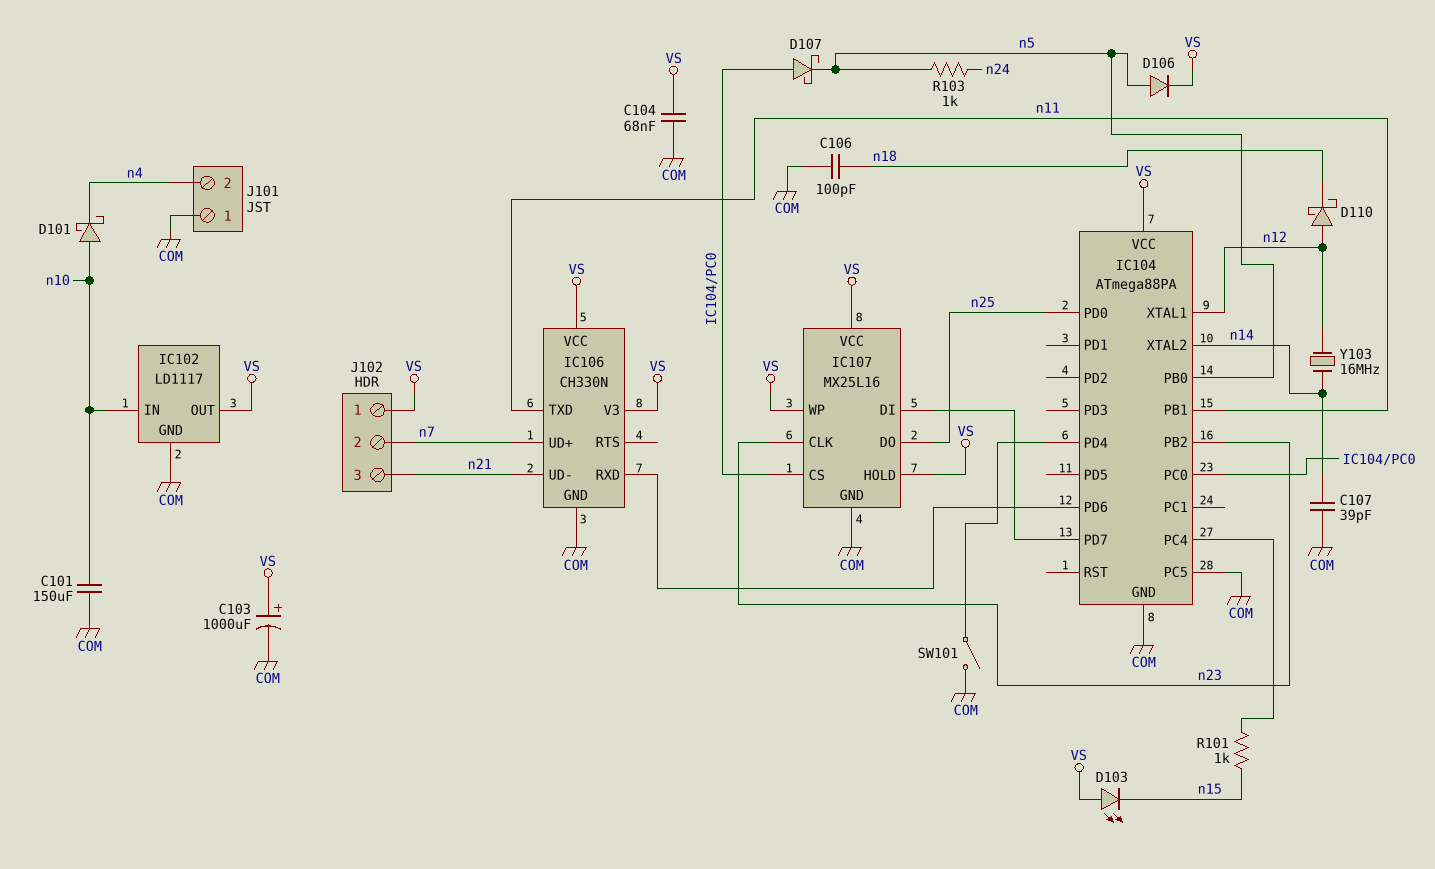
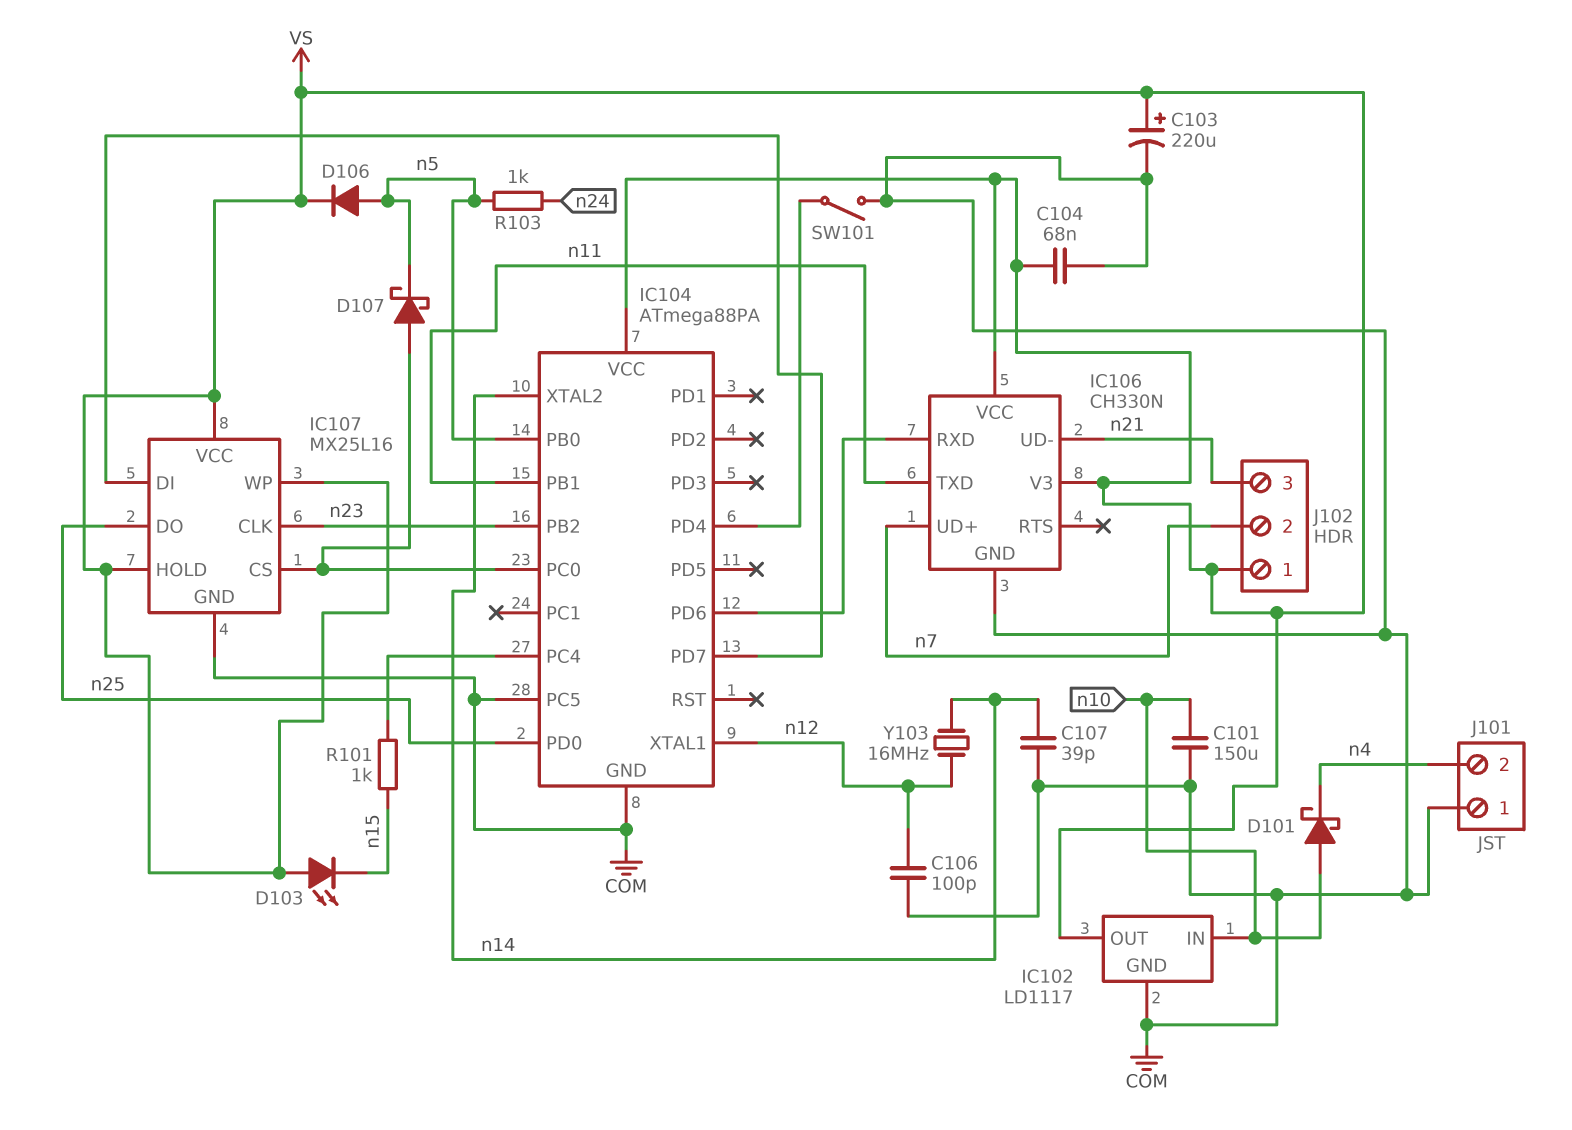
C103: 1000uF (plus VS, minus COM) -> 220uF (plus VS, minus COM)
C106: 100pF (COM, n18) -> 100pF (COM, n12)
D110: schottky (A n12, K n18) -> none

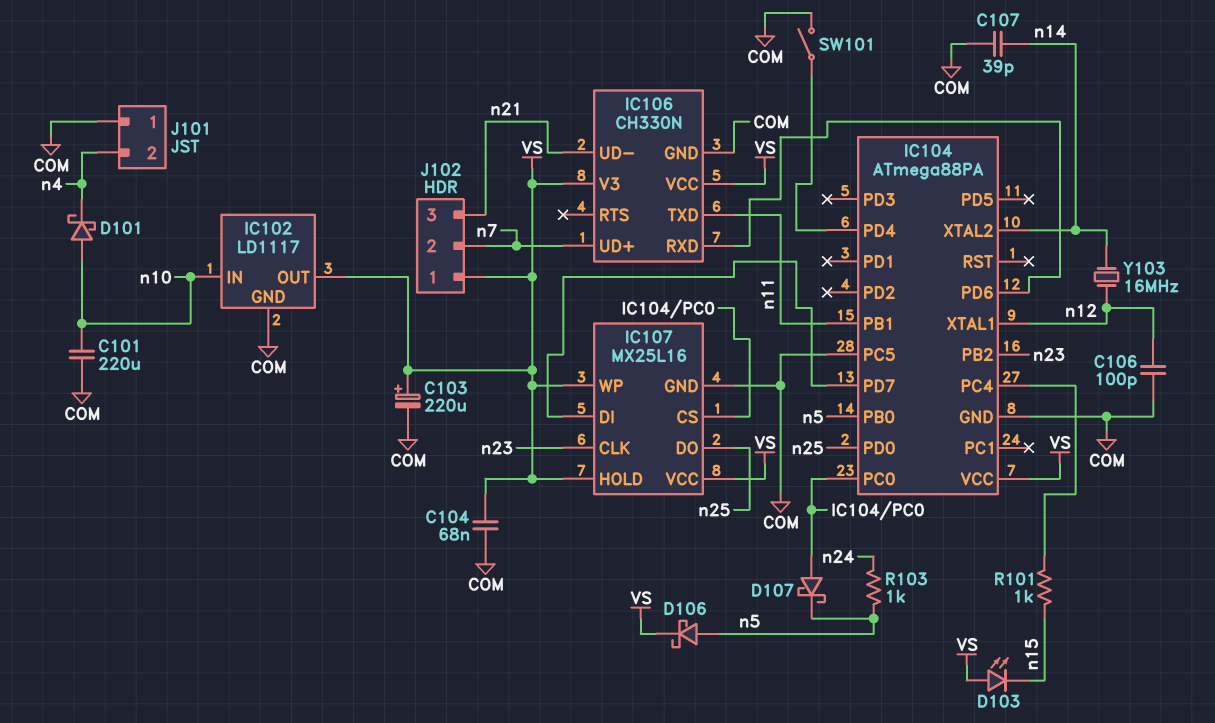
C101: 150uF (COM, n10) -> 220uF (COM, n10)
D106: diode (A n5, K VS) -> schottky (A n5, K VS)

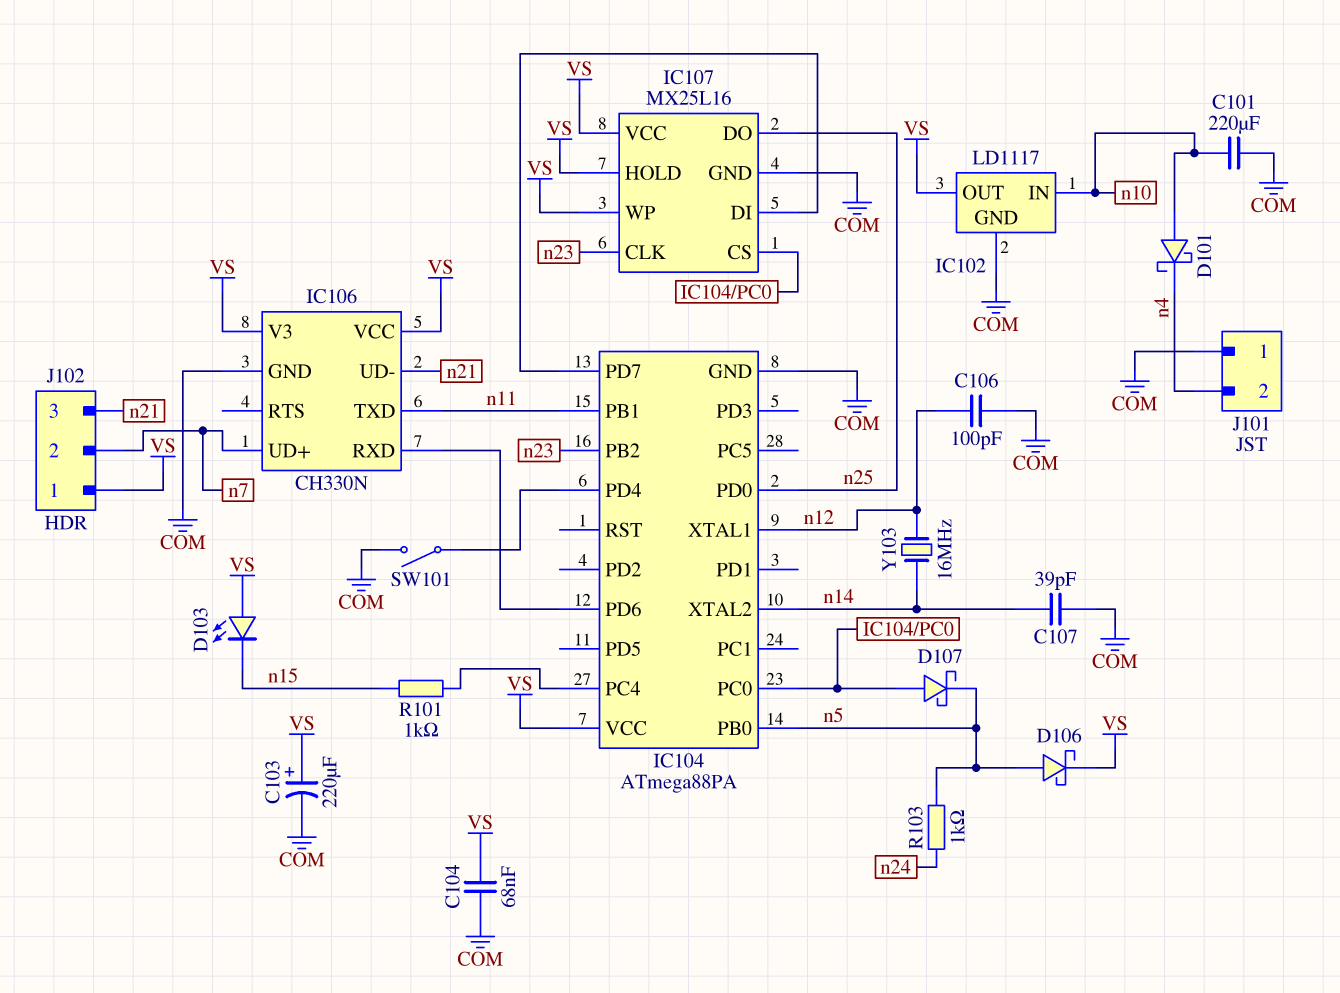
IC104 pin PC5: COM -> none

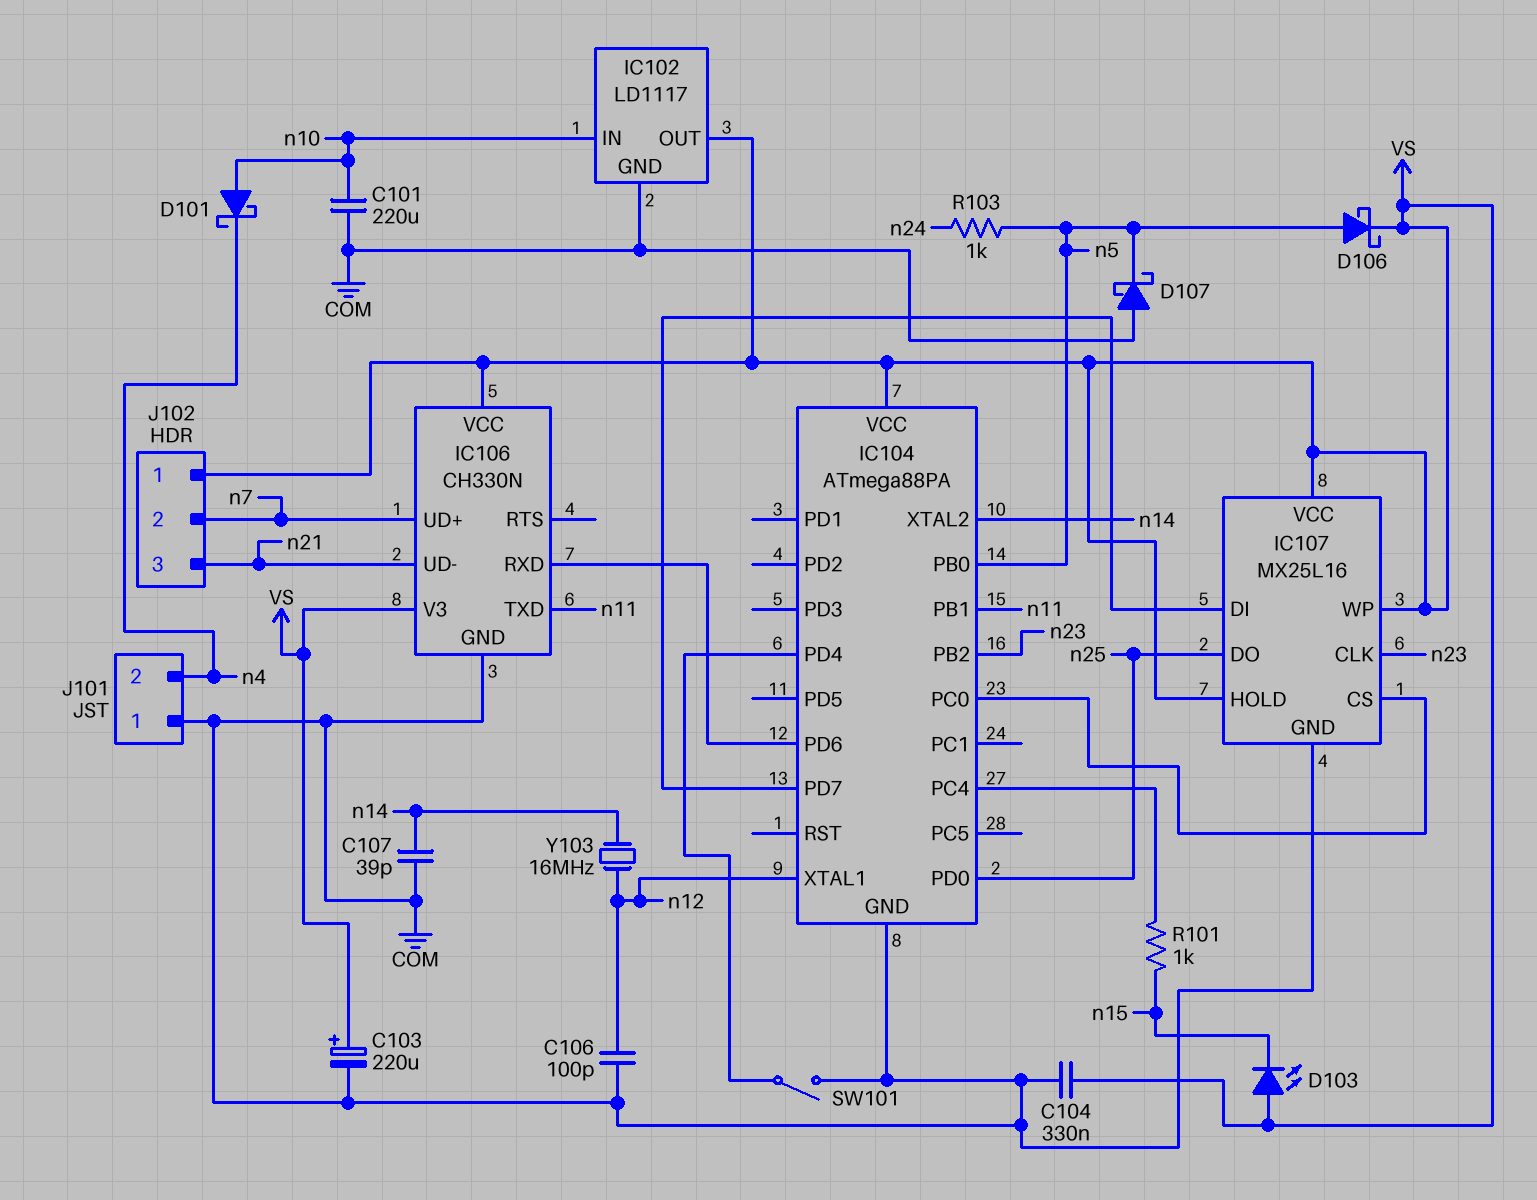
C104: 68nF (COM, VS) -> 330nF (COM, VS)
D107: schottky (A IC104/PC0, K n5) -> schottky (A COM, K n5)

